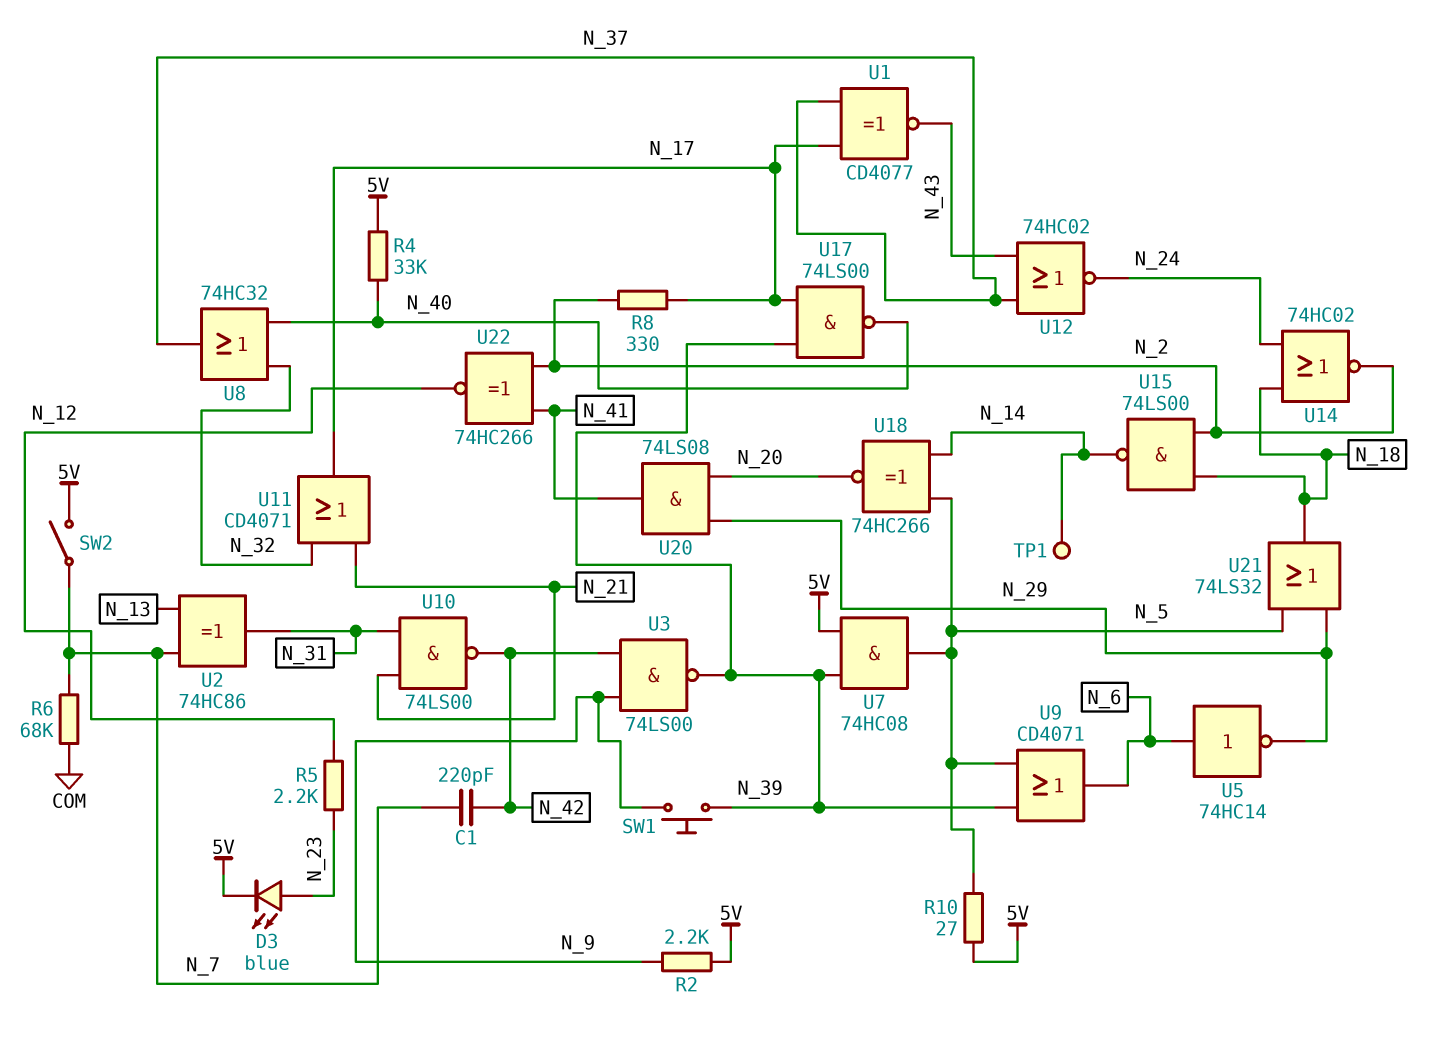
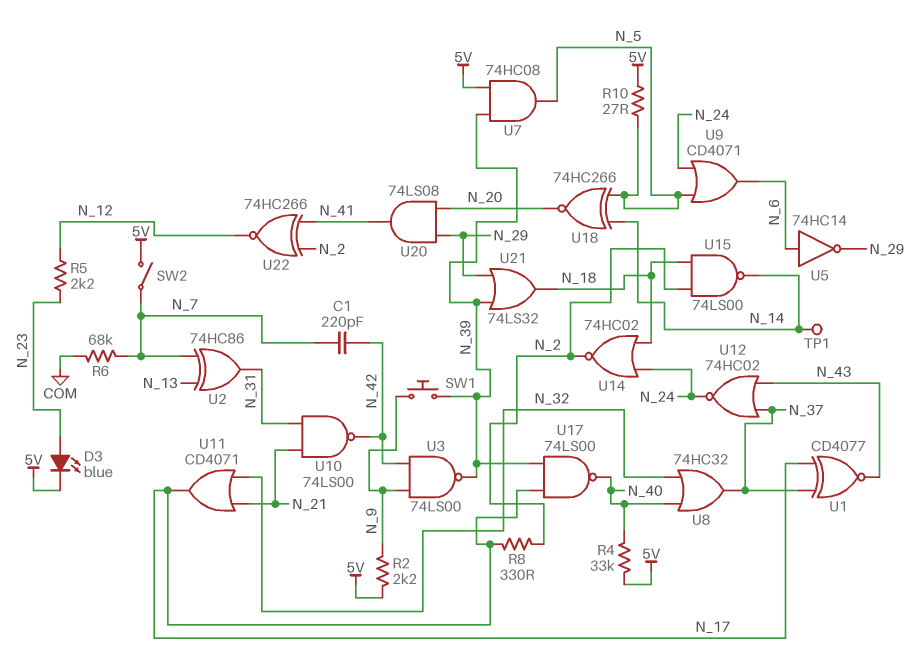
U9: OR CD4071 (in N_5, in N_39, out N_6) -> OR CD4071 (in N_5, in N_24, out N_6)
U21: OR 74LS32 (in N_5, in N_29, out N_18) -> OR 74LS32 (in N_29, in N_39, out N_18)

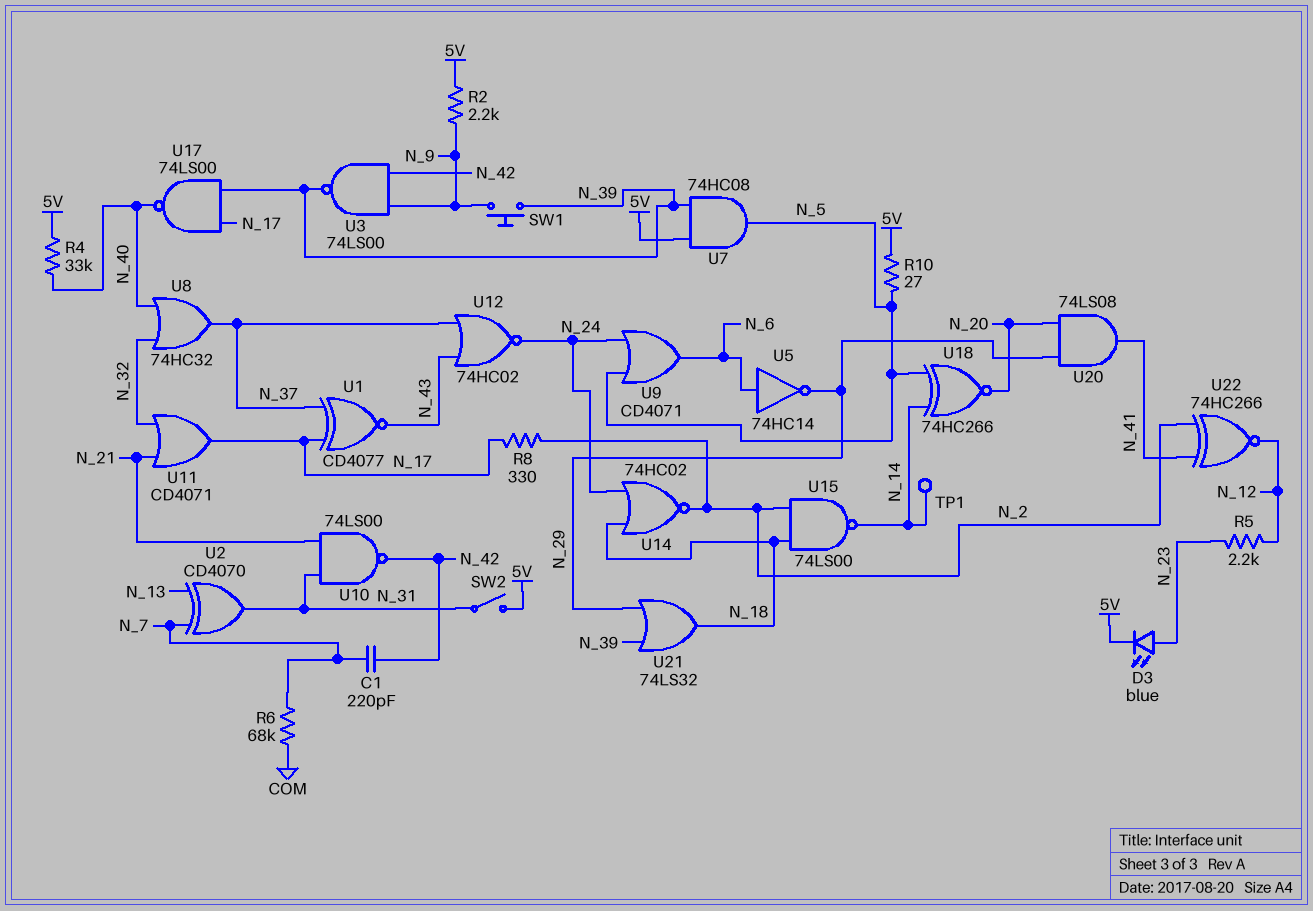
SW2: switch (5V, N_7) -> switch (5V, N_31)
U2: XOR 74HC86 (in N_7, in N_13, out N_31) -> XOR CD4070 (in N_7, in N_13, out N_31)

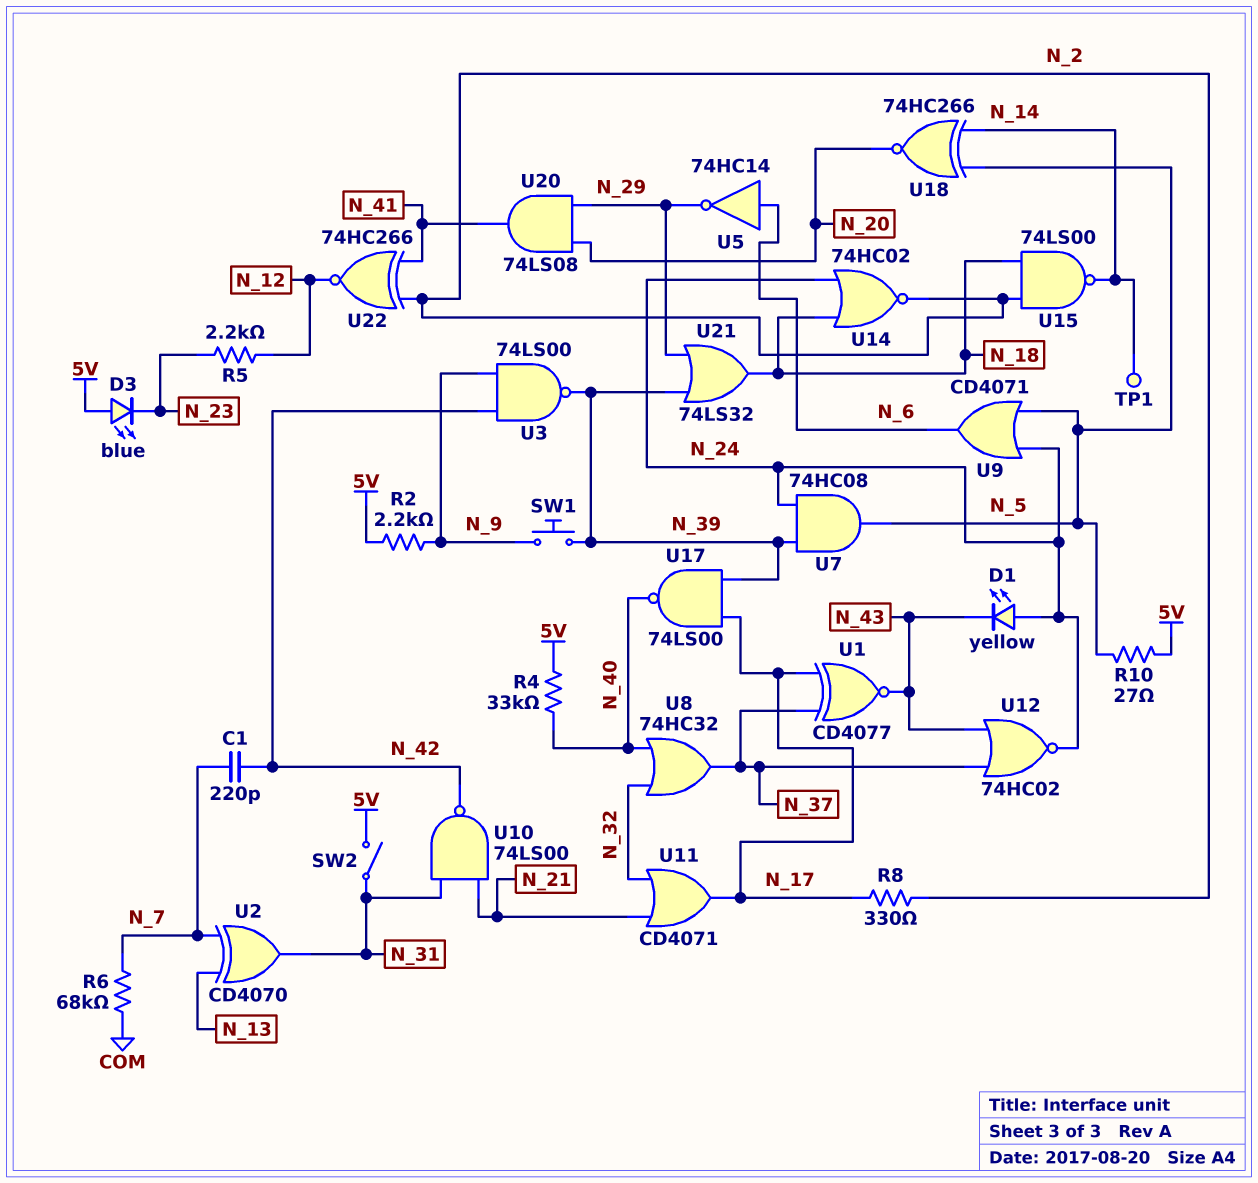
D1: none -> LED yellow (A N_24, K N_43)
D3: LED blue (A N_23, K 5V) -> LED blue (A 5V, K N_23)
U7: AND 74HC08 (in 5V, in N_39, out N_5) -> AND 74HC08 (in N_24, in N_39, out N_5)

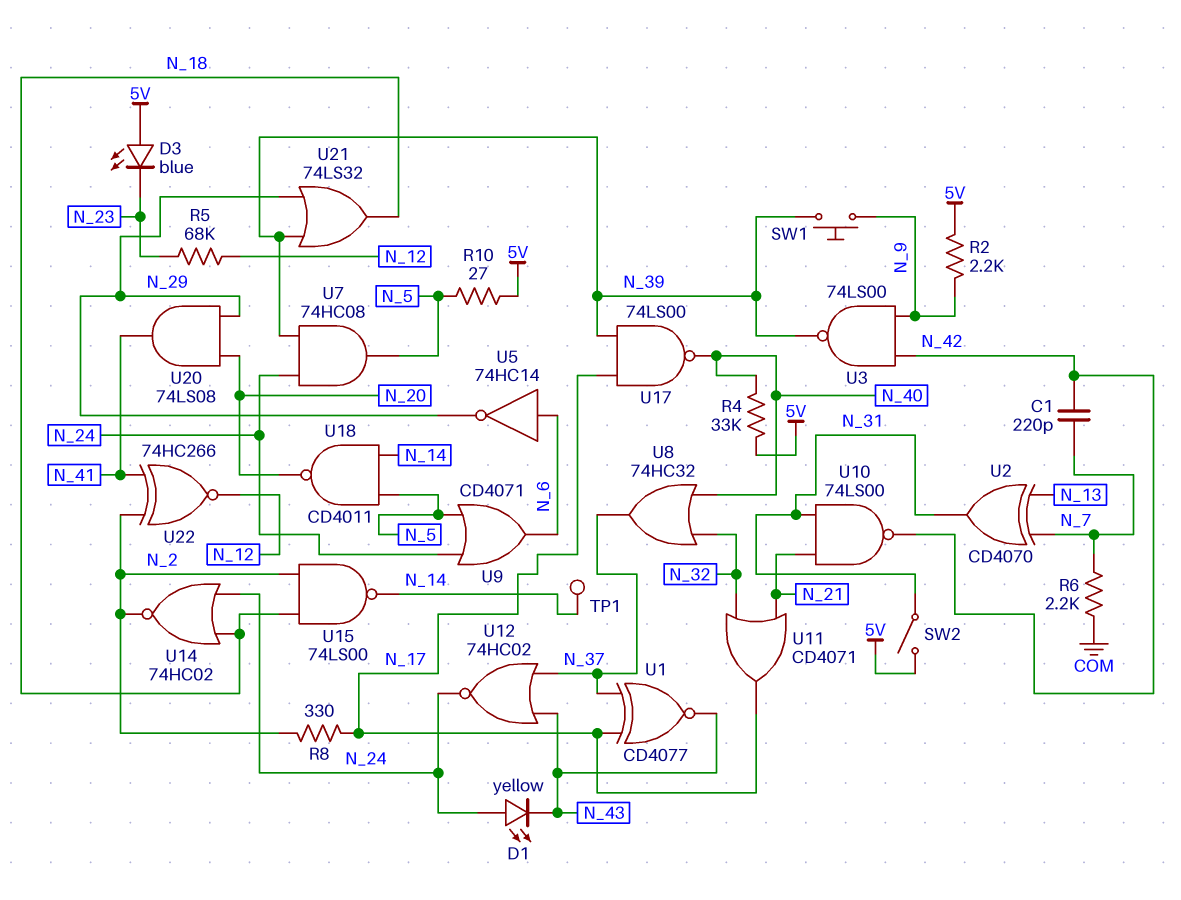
R5: 2.2k (N_12, N_23) -> 68k (N_12, N_23)
R6: 68k (COM, N_7) -> 2.2k (COM, N_7)
U18: XNOR 74HC266 (in N_5, in N_14, out N_20) -> NAND CD4011 (in N_5, in N_14, out N_20)

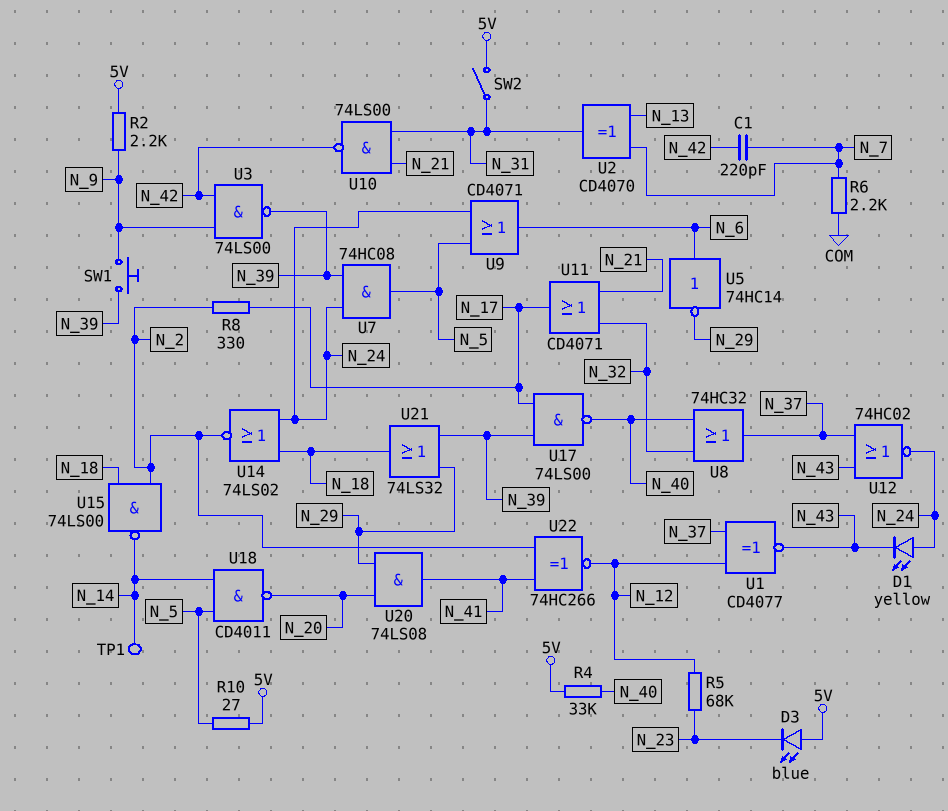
U1: XNOR CD4077 (in N_17, in N_37, out N_43) -> XNOR CD4077 (in N_12, in N_37, out N_43)
U14: NOR 74HC02 (in N_18, in N_24, out N_2) -> NOR 74LS02 (in N_18, in N_24, out N_2)

